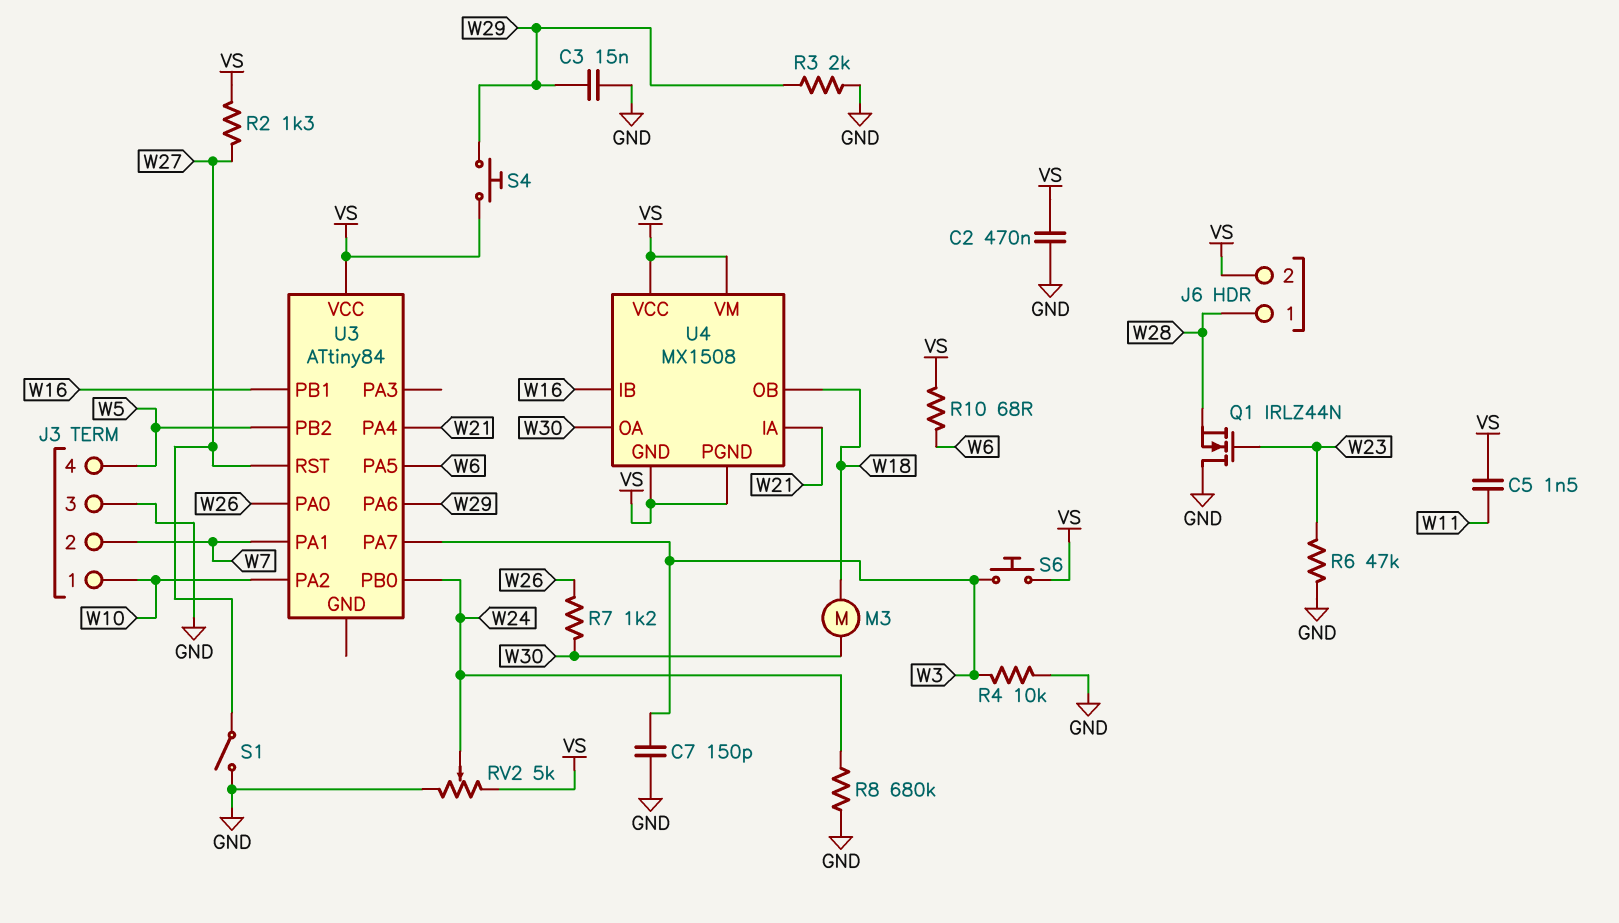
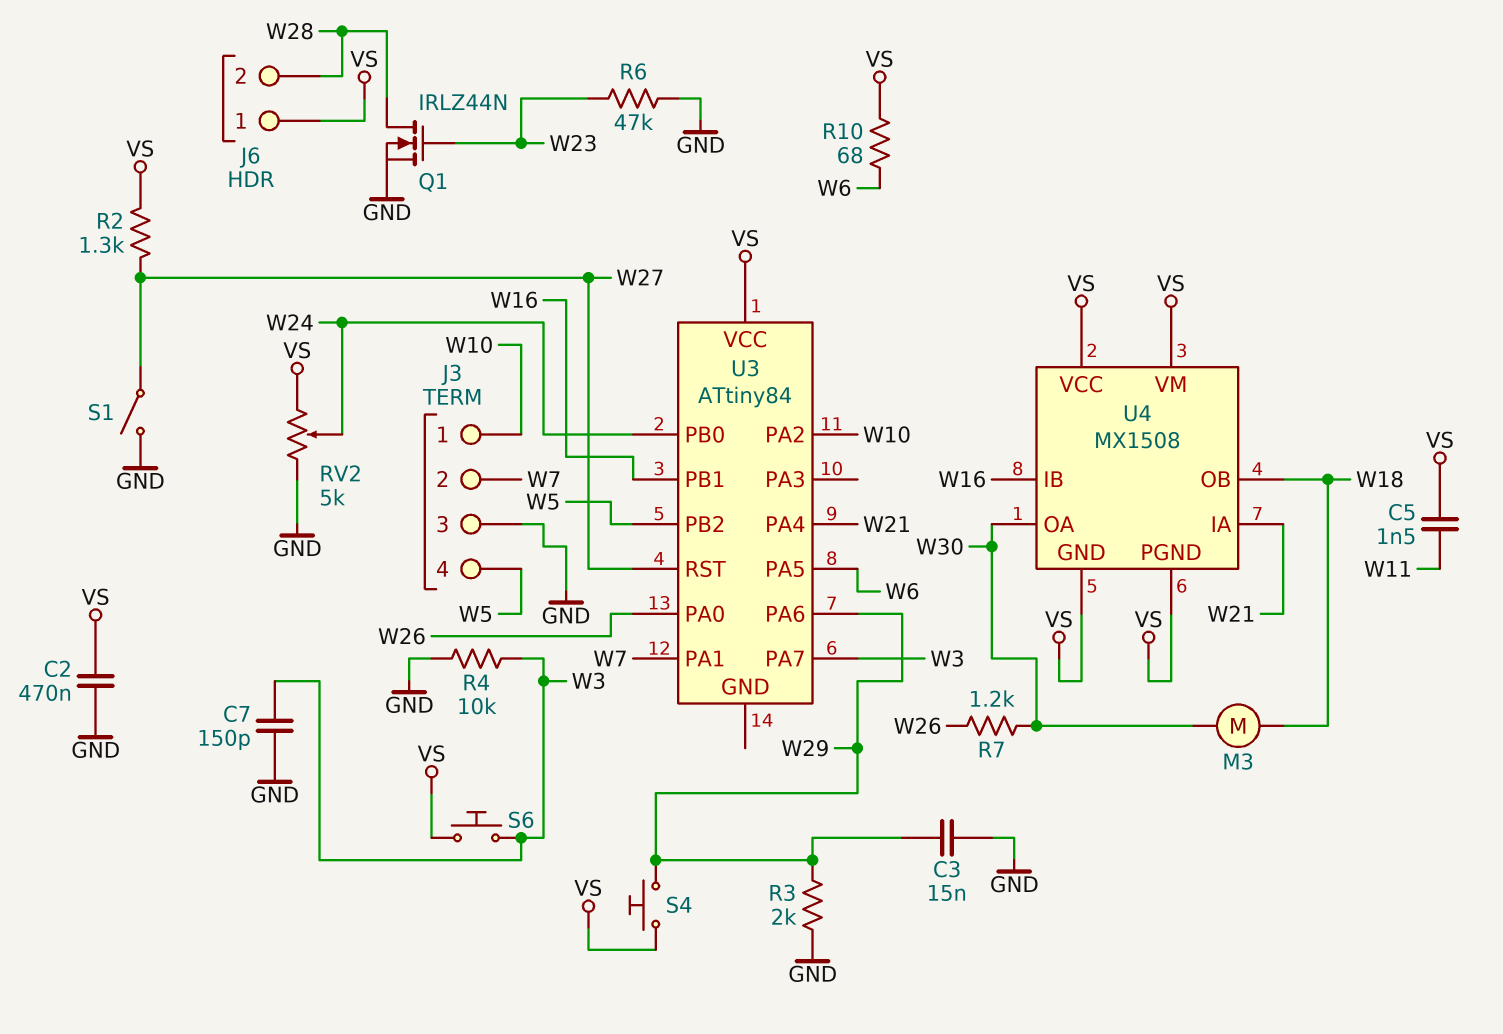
J6 pin 1: W28 -> VS
J6 pin 2: VS -> W28
Q1: NMOS IRLZ44N (G W23, D GND, S W28) -> NMOS IRLZ44N (G W23, D W28, S GND)
R8: 680k (GND, W24) -> none

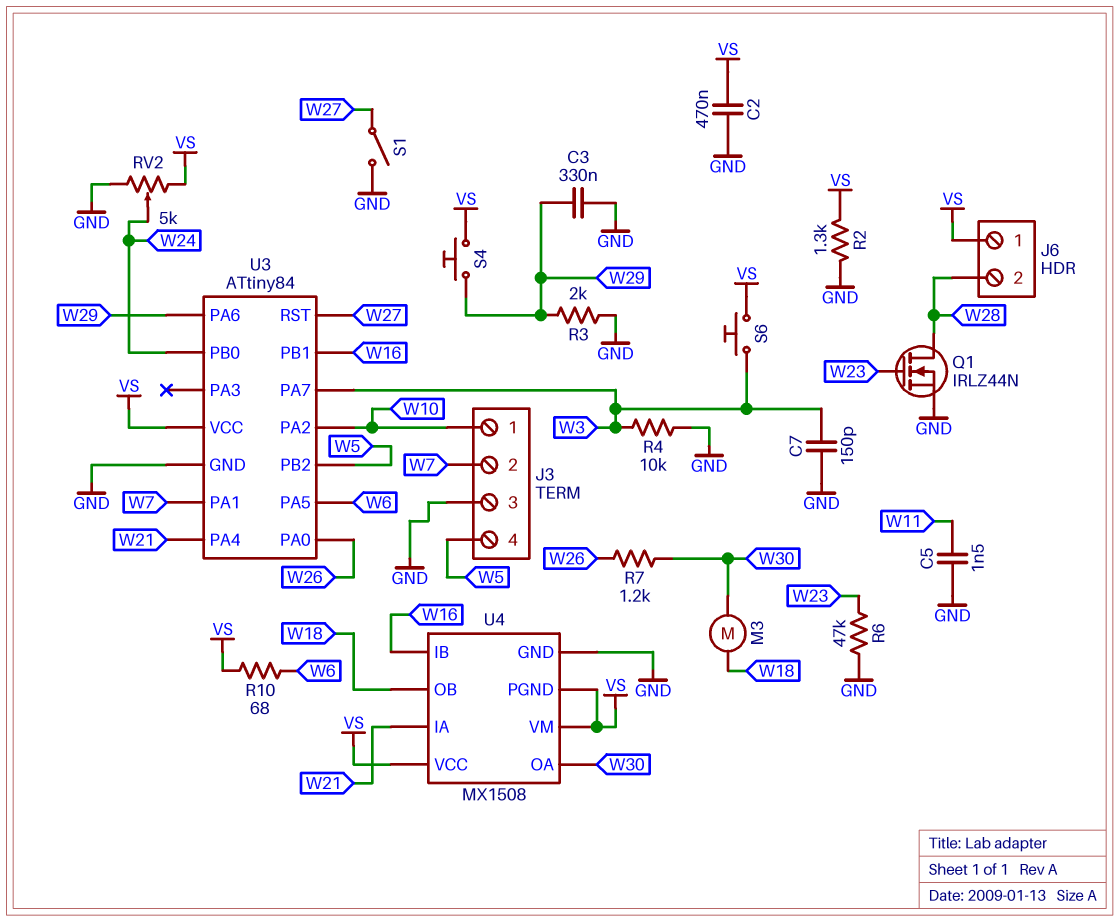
C3: 15nF (GND, W29) -> 330nF (GND, W29)
C5: 1.5nF (VS, W11) -> 1.5nF (GND, W11)
R2: 1.3k (VS, W27) -> 1.3k (GND, VS)
U3 pin GND: none -> GND
U4 pin GND: VS -> GND

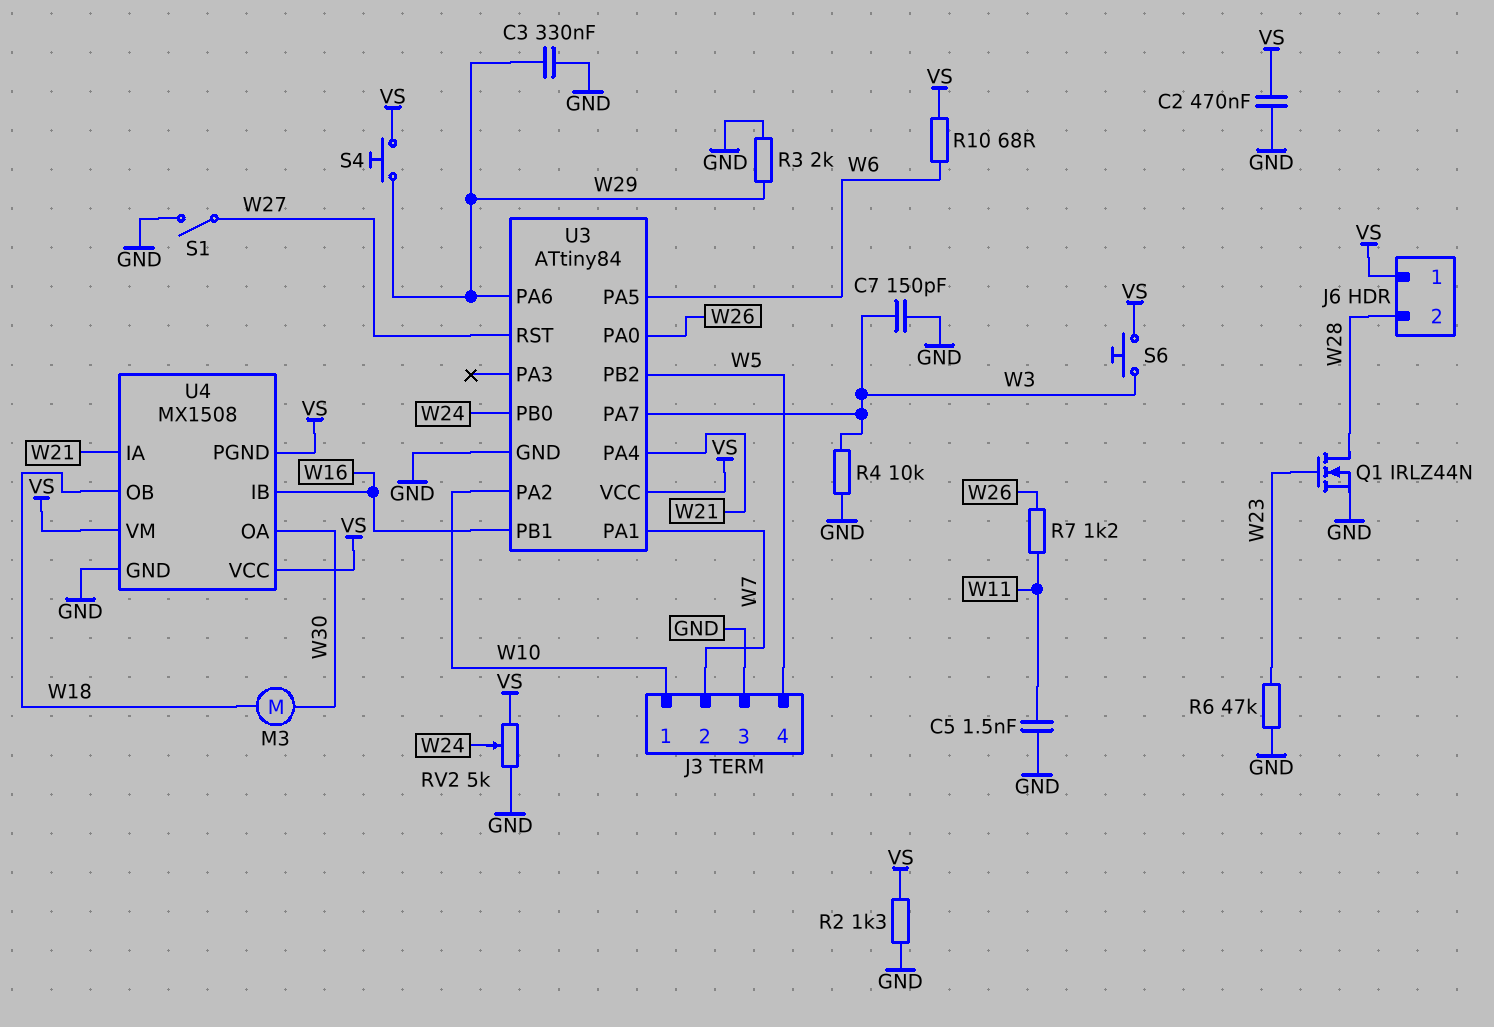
R7: 1.2k (W26, W30) -> 1.2k (W11, W26)

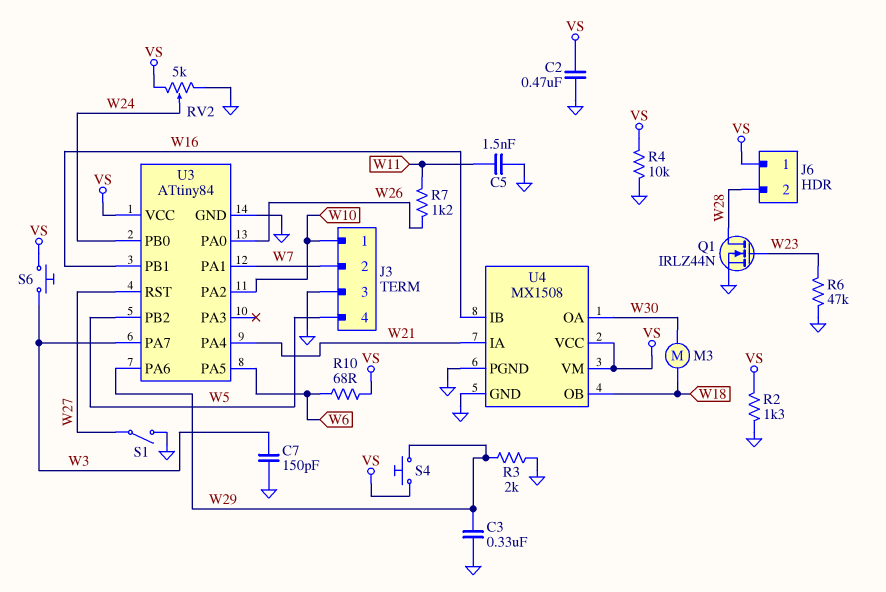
R4: 10k (GND, W3) -> 10k (GND, VS)
U4 pin PGND: VS -> GND

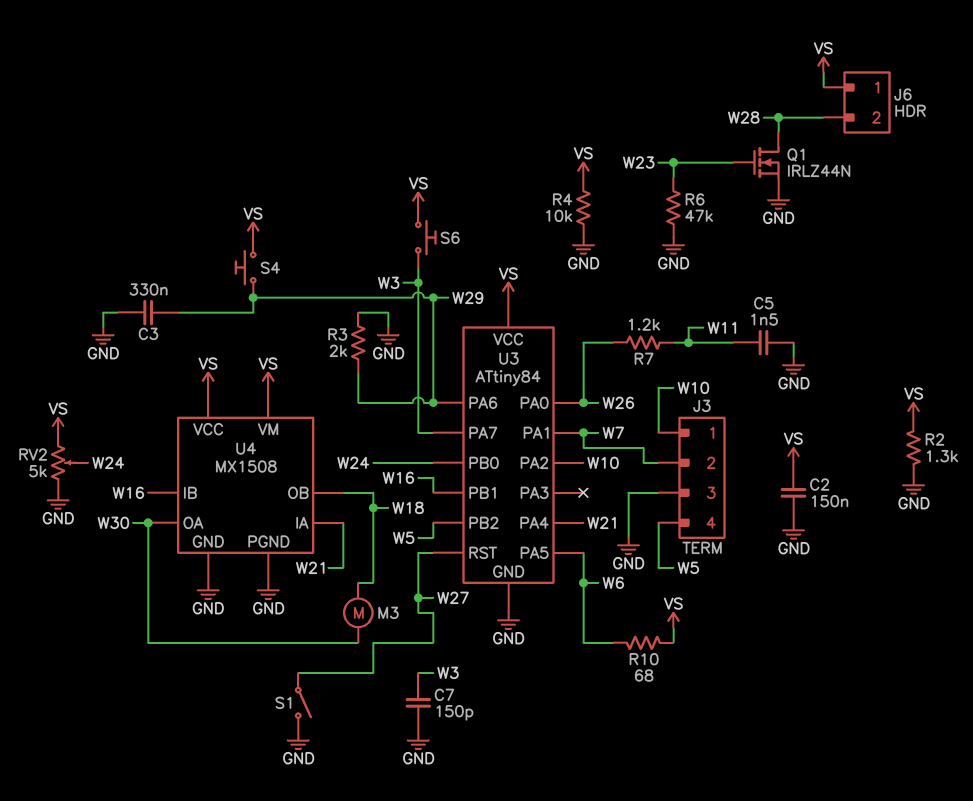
C2: 470nF (GND, VS) -> 150nF (GND, VS)

